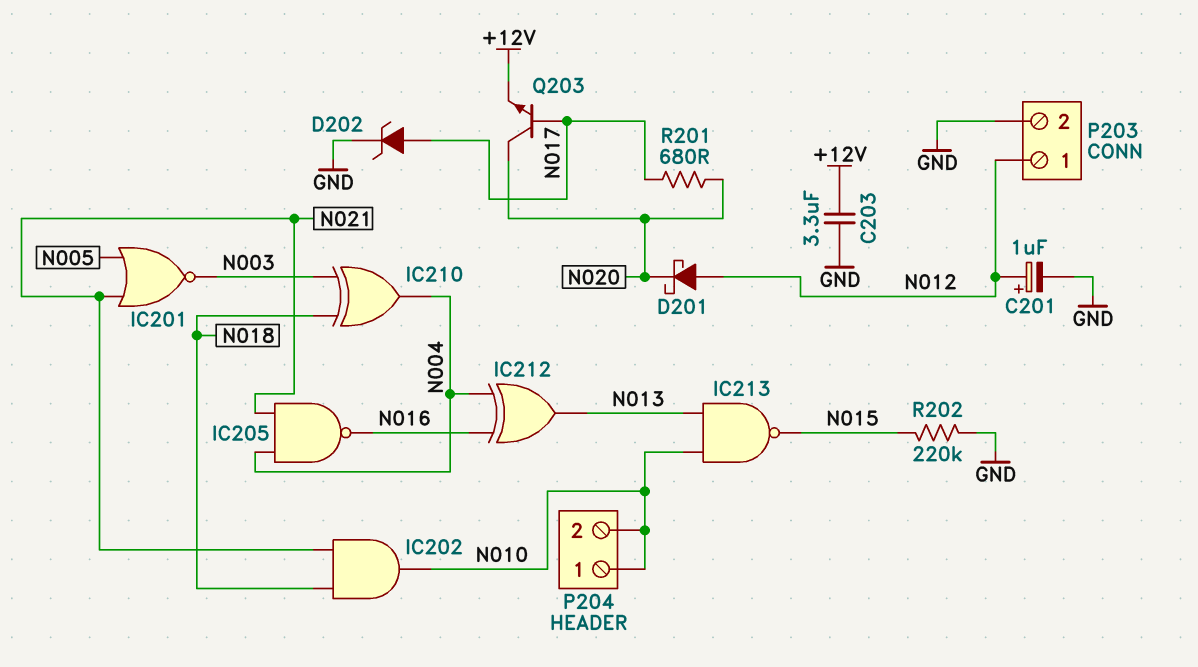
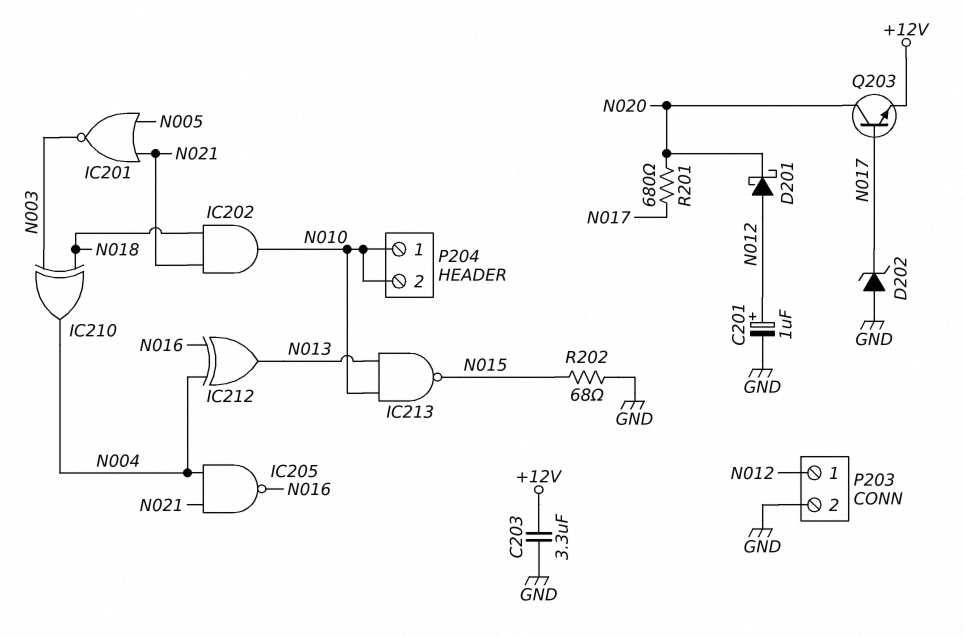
D202: zener (A N017, K GND) -> zener (A GND, K N017)
R202: 220k (GND, N015) -> 68 (GND, N015)

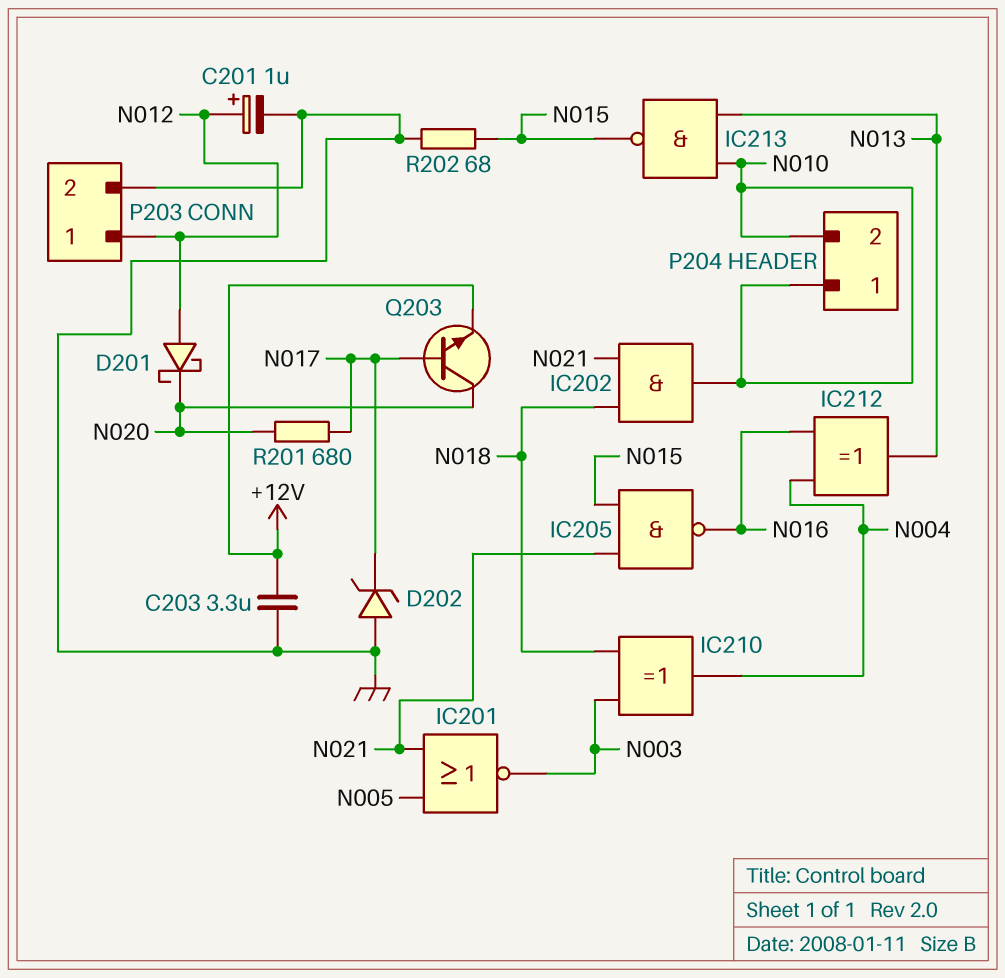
IC205: NAND (in N004, in N021, out N016) -> NAND (in N015, in N021, out N016)

